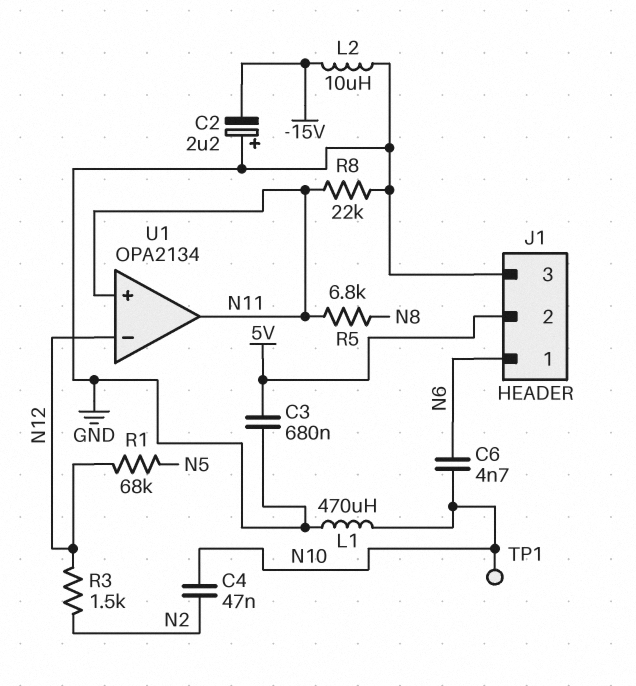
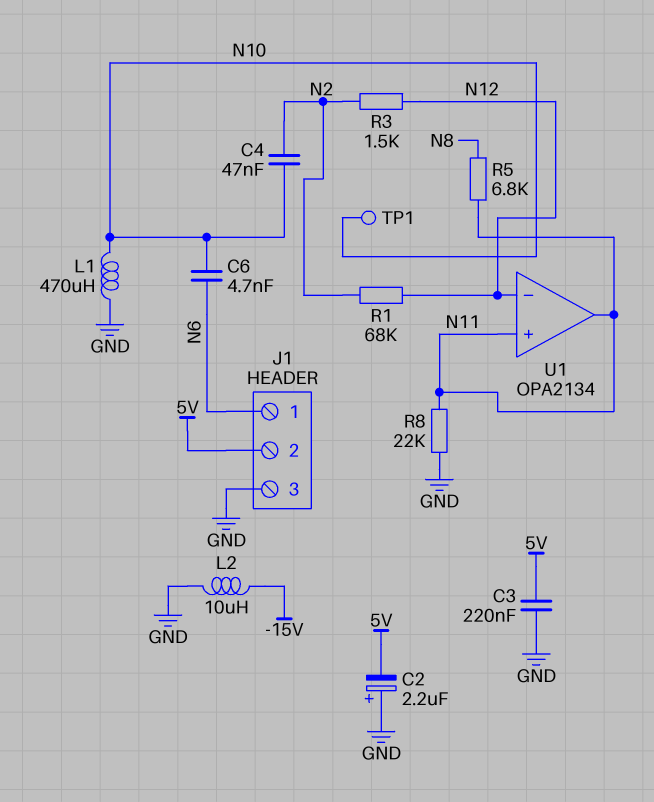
C2: 2.2uF (plus GND, minus -15V) -> 2.2uF (plus GND, minus 5V)
C3: 680nF (5V, GND) -> 220nF (5V, GND)
R1: 68k (N5, N12) -> 68k (N2, N12)

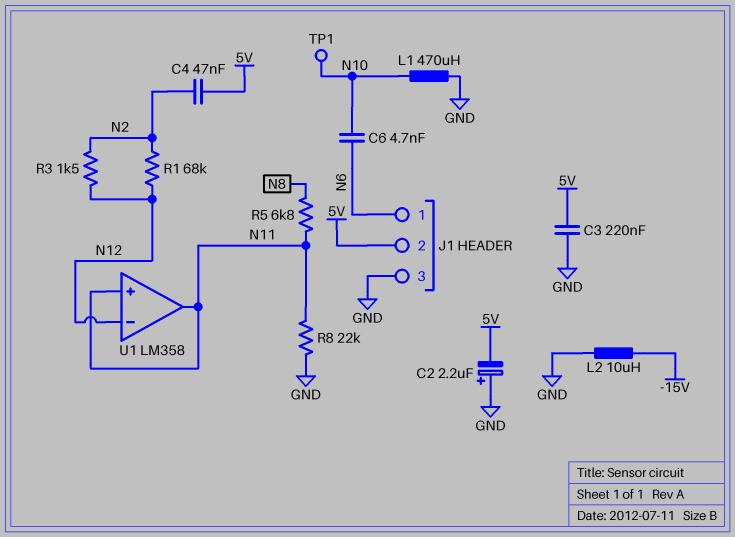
C4: 47nF (N2, N10) -> 47nF (5V, N2)
U1: OPA2134 -> LM358

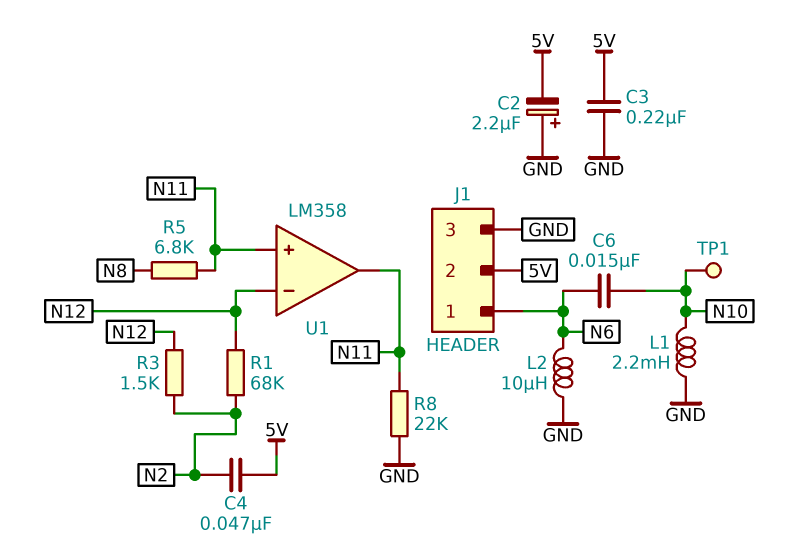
C6: 4.7nF (N6, N10) -> 15nF (N6, N10)
L1: 470uH (GND, N10) -> 2.2mH (GND, N10)
L2: 10uH (-15V, GND) -> 10uH (GND, N6)

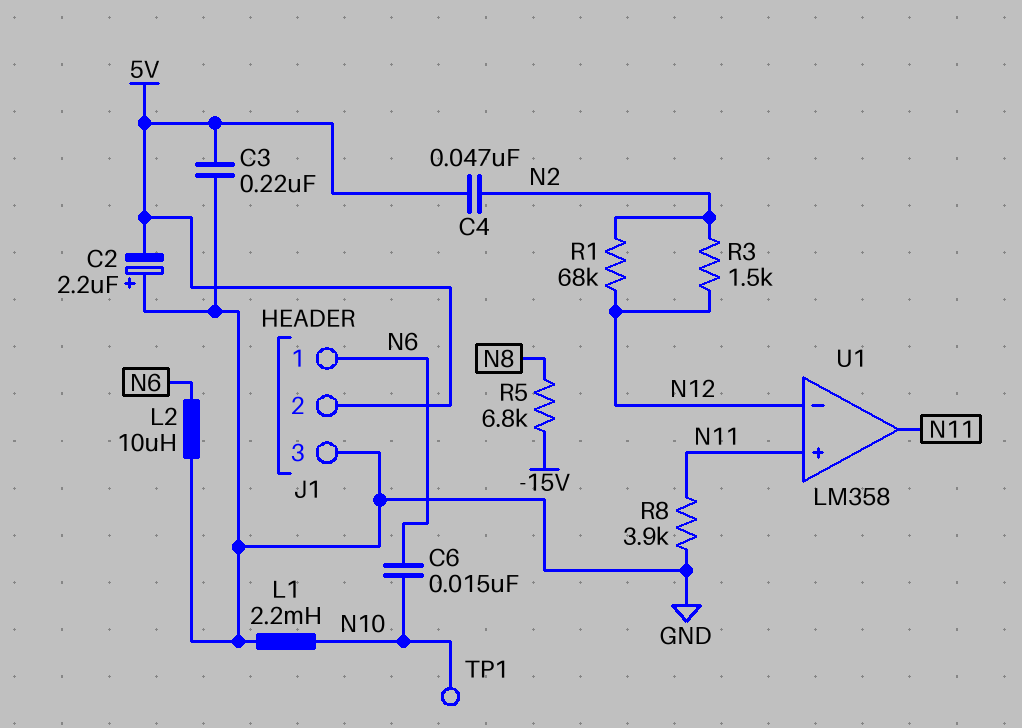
R5: 6.8k (N8, N11) -> 6.8k (-15V, N8)
R8: 22k (GND, N11) -> 3.9k (GND, N11)

